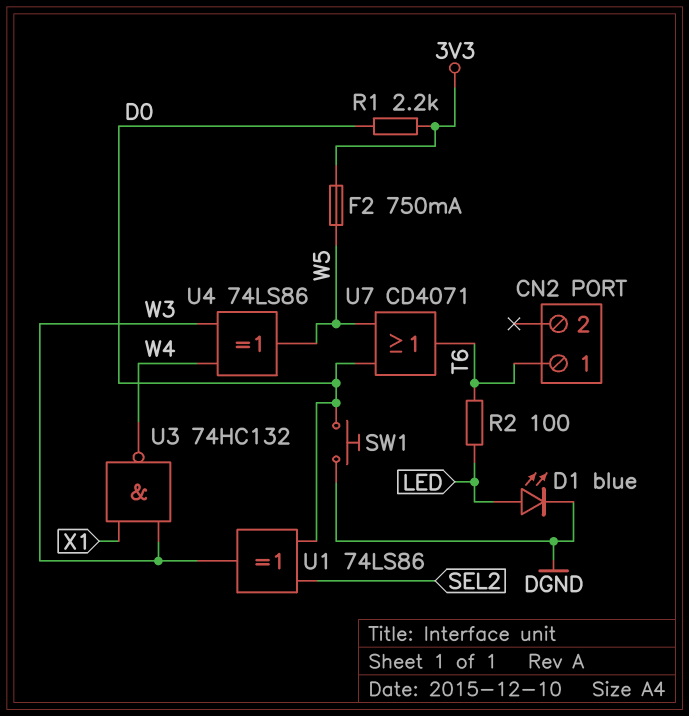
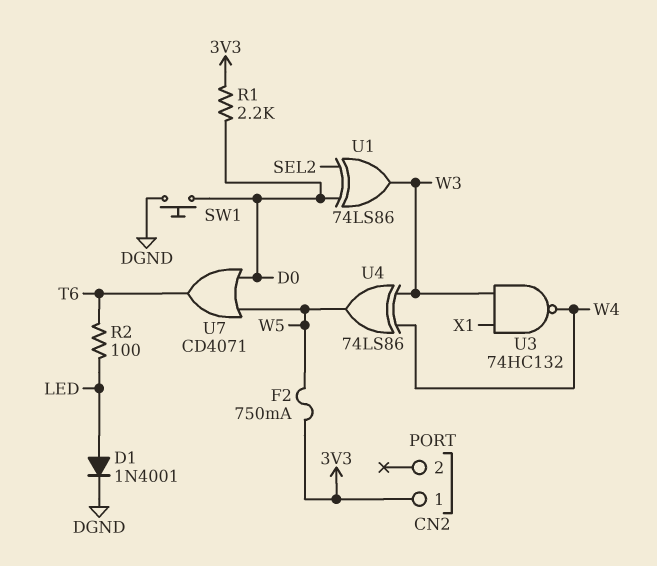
CN2 pin 1: T6 -> 3V3
D1: LED blue (A LED, K DGND) -> diode 1N4001 (A LED, K DGND)

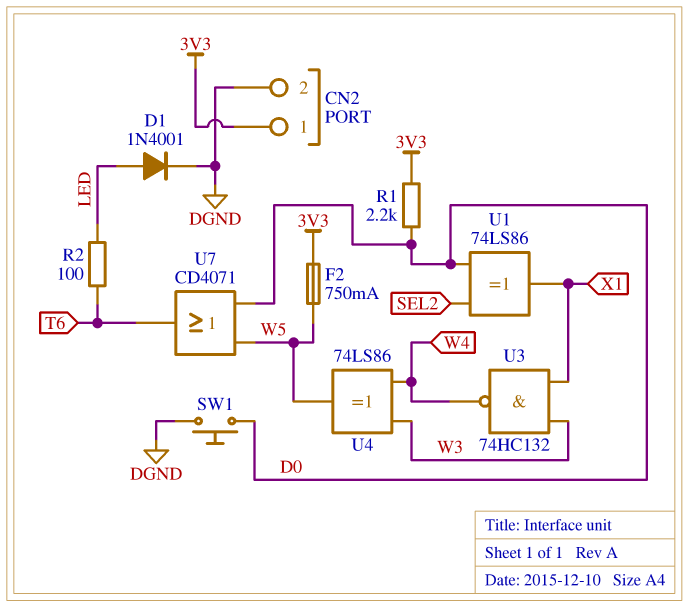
CN2 pin 2: none -> DGND
U1: XOR 74LS86 (in D0, in SEL2, out W3) -> XOR 74LS86 (in D0, in SEL2, out X1)

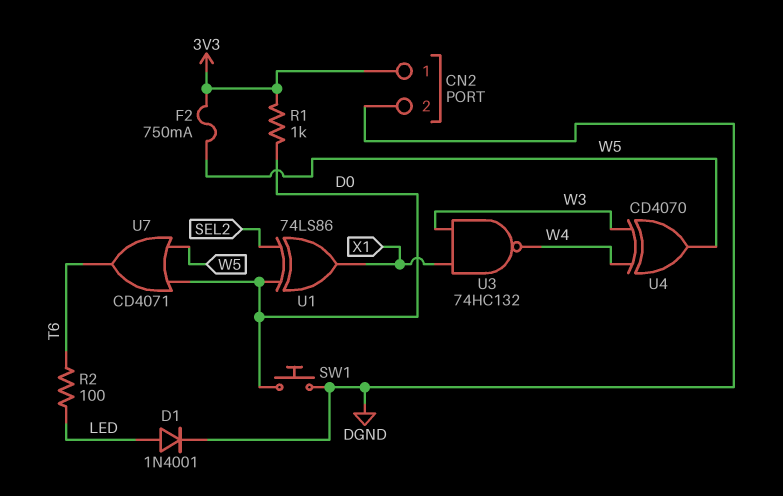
R1: 2.2k (3V3, D0) -> 1k (3V3, D0)
U4: XOR 74LS86 (in W3, in W4, out W5) -> XOR CD4070 (in W3, in W4, out W5)

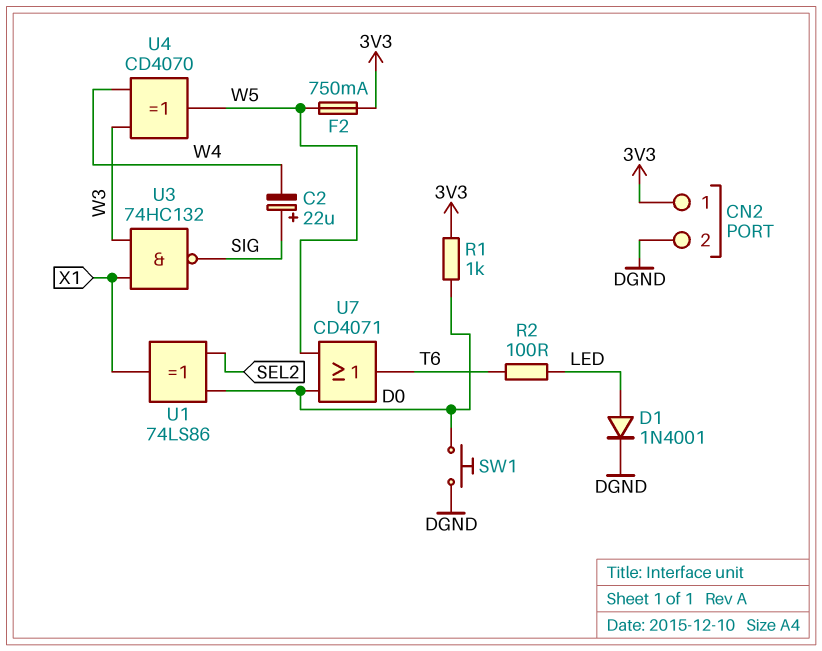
C2: none -> 22uF (plus SIG, minus W4)
U3: NAND 74HC132 (in W3, in X1, out W4) -> NAND 74HC132 (in W3, in X1, out SIG)

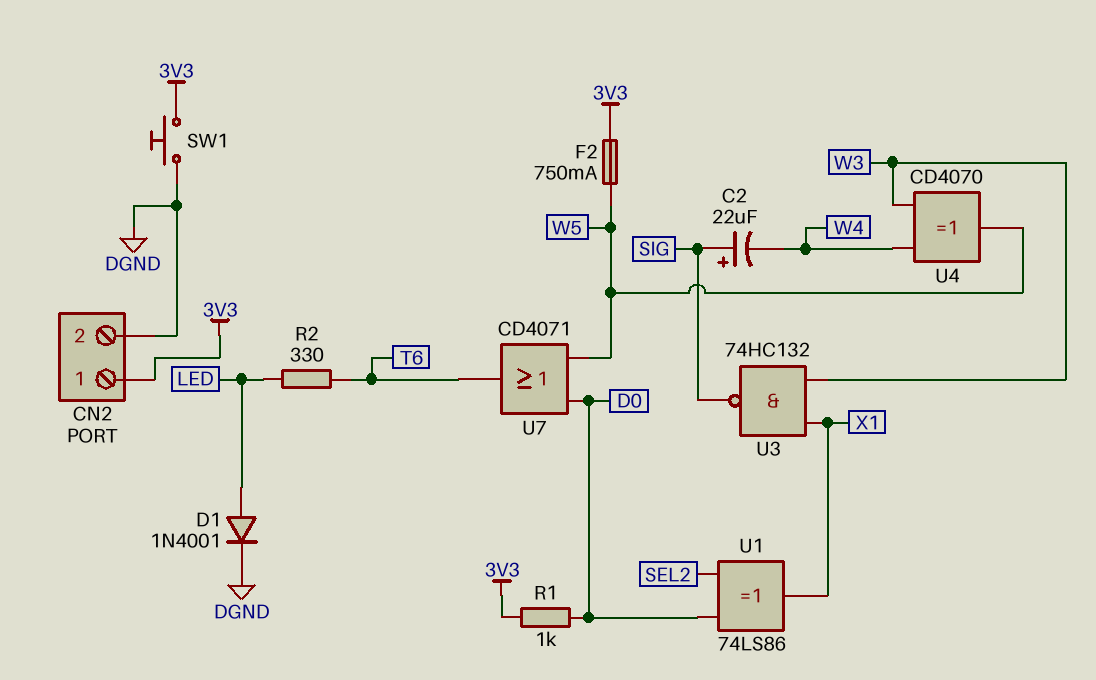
R2: 100 (LED, T6) -> 330 (LED, T6)
SW1: button (D0, DGND) -> button (3V3, DGND)

